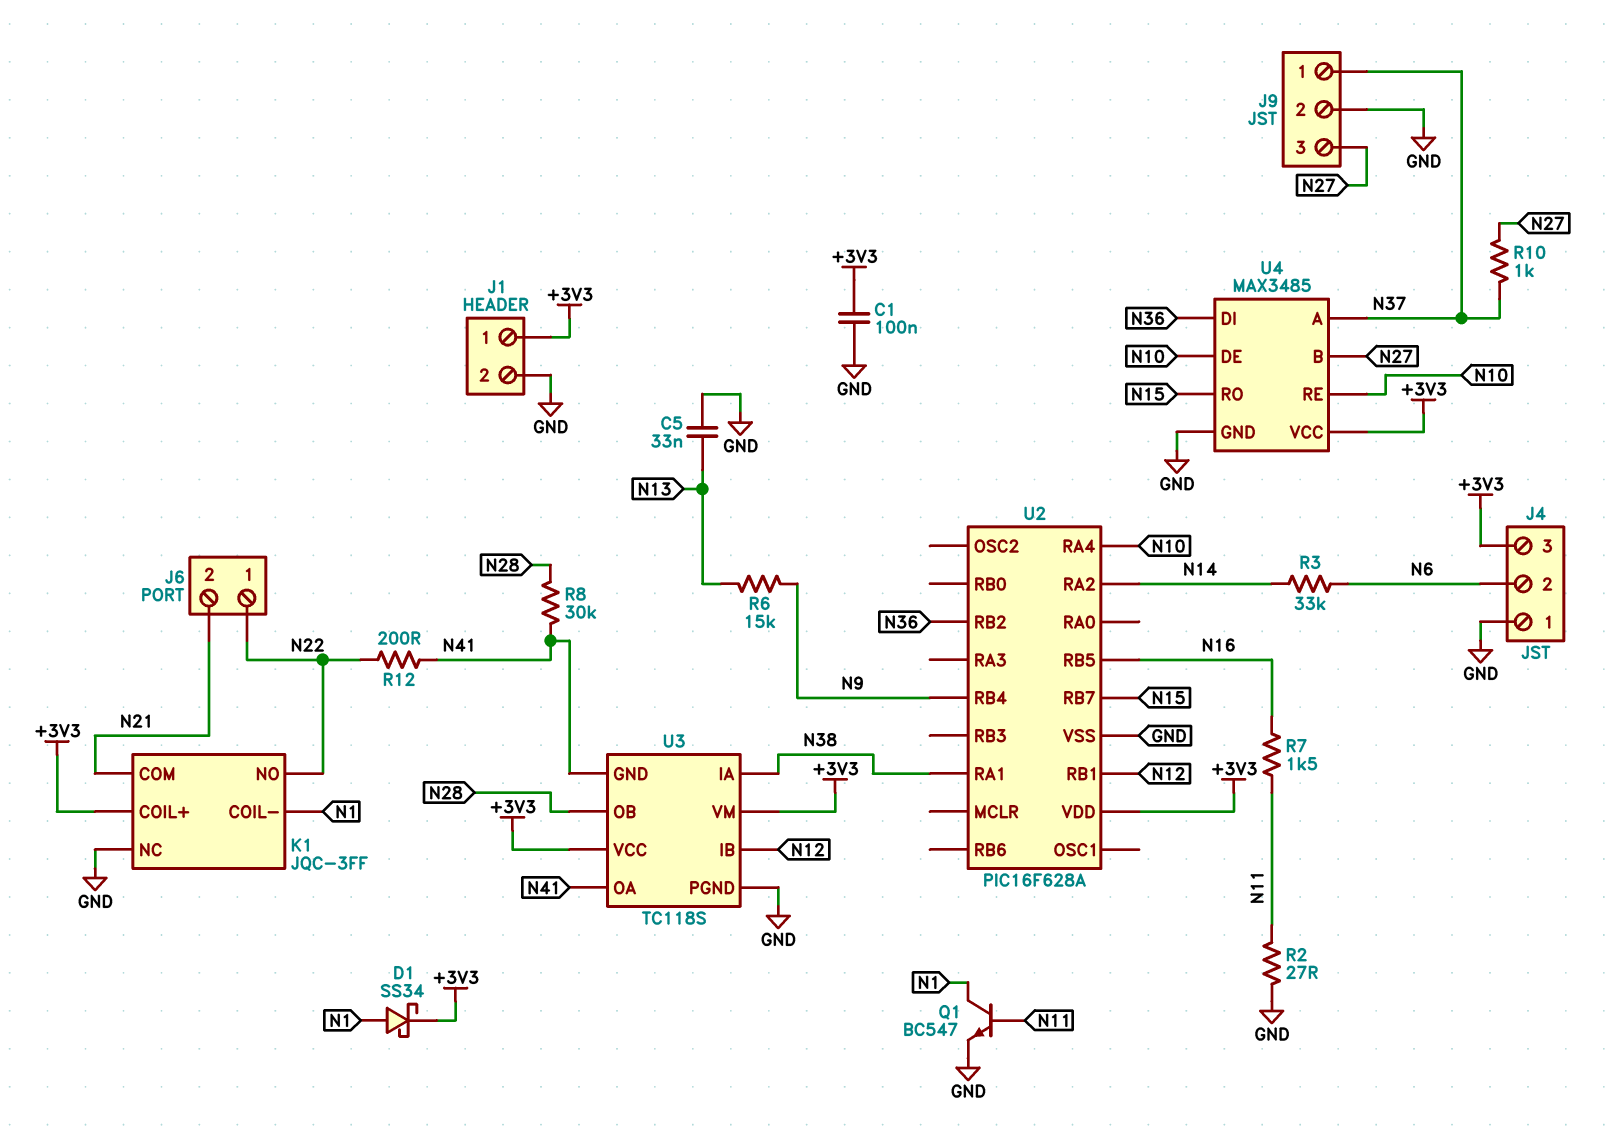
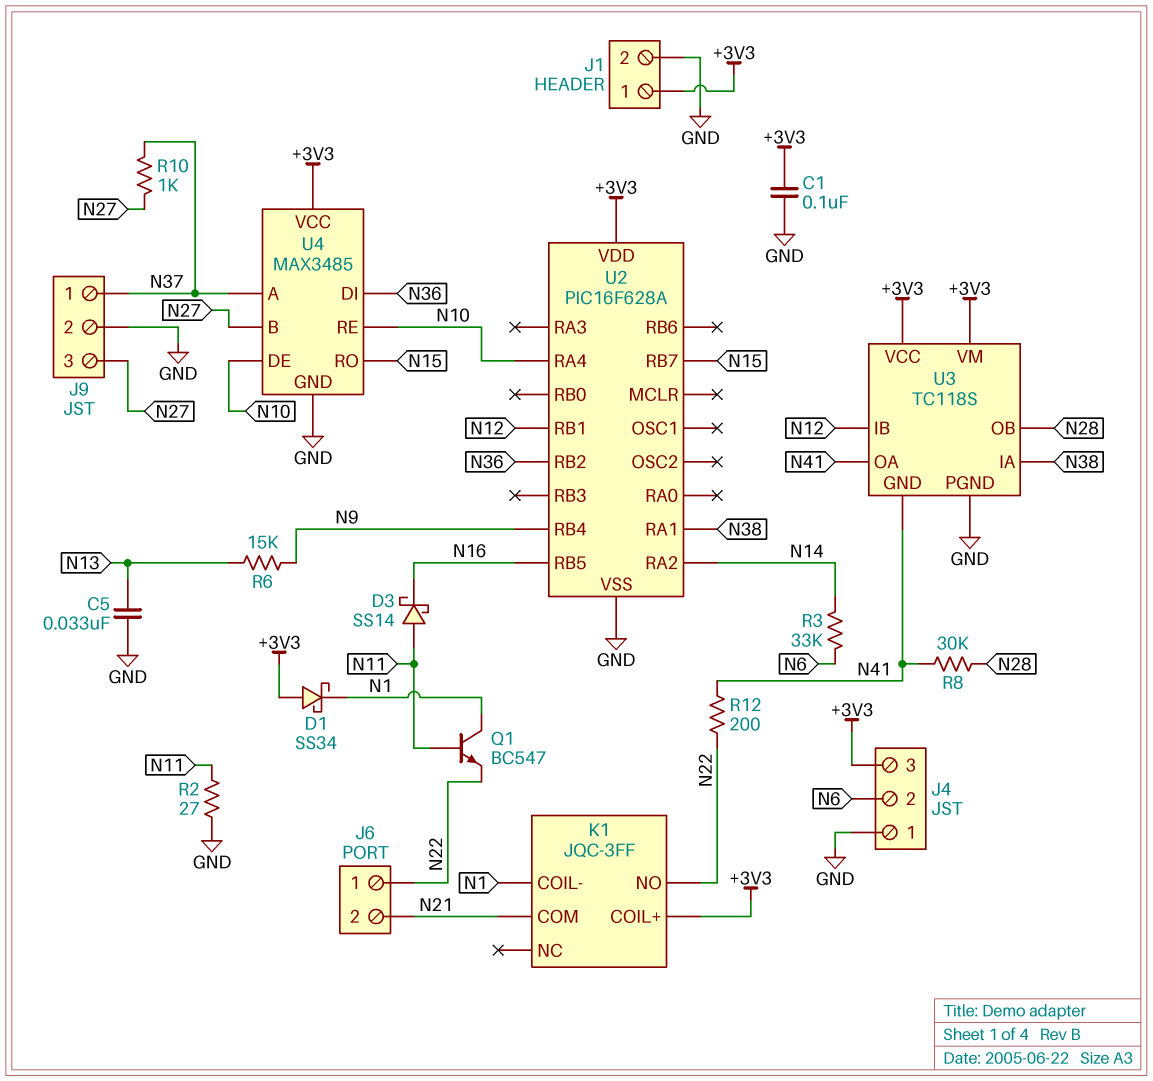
D1: schottky SS34 (A N1, K +3V3) -> schottky SS34 (A +3V3, K N1)
D3: none -> schottky SS14 (A N11, K N16)
K1 pin NC: GND -> none
Q1: NPN BC547 (B N11, C N1, E GND) -> NPN BC547 (B N11, C N1, E N22)
R7: 1.5k (N11, N16) -> none

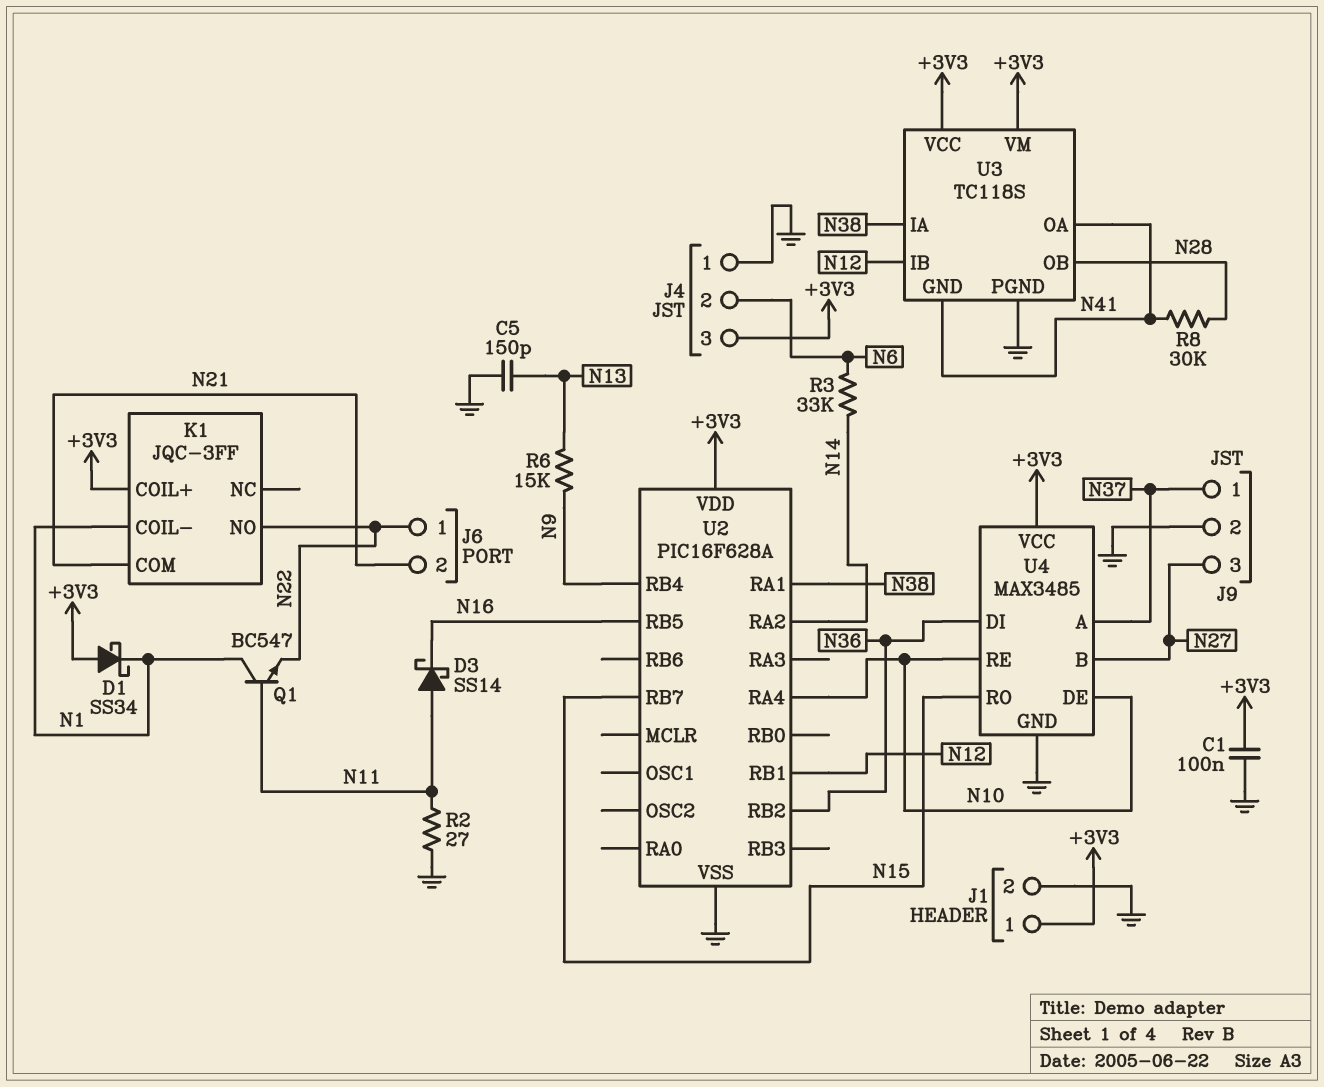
C5: 33nF (GND, N13) -> 150pF (GND, N13)
R10: 1k (N27, N37) -> none
R12: 200 (N22, N41) -> none

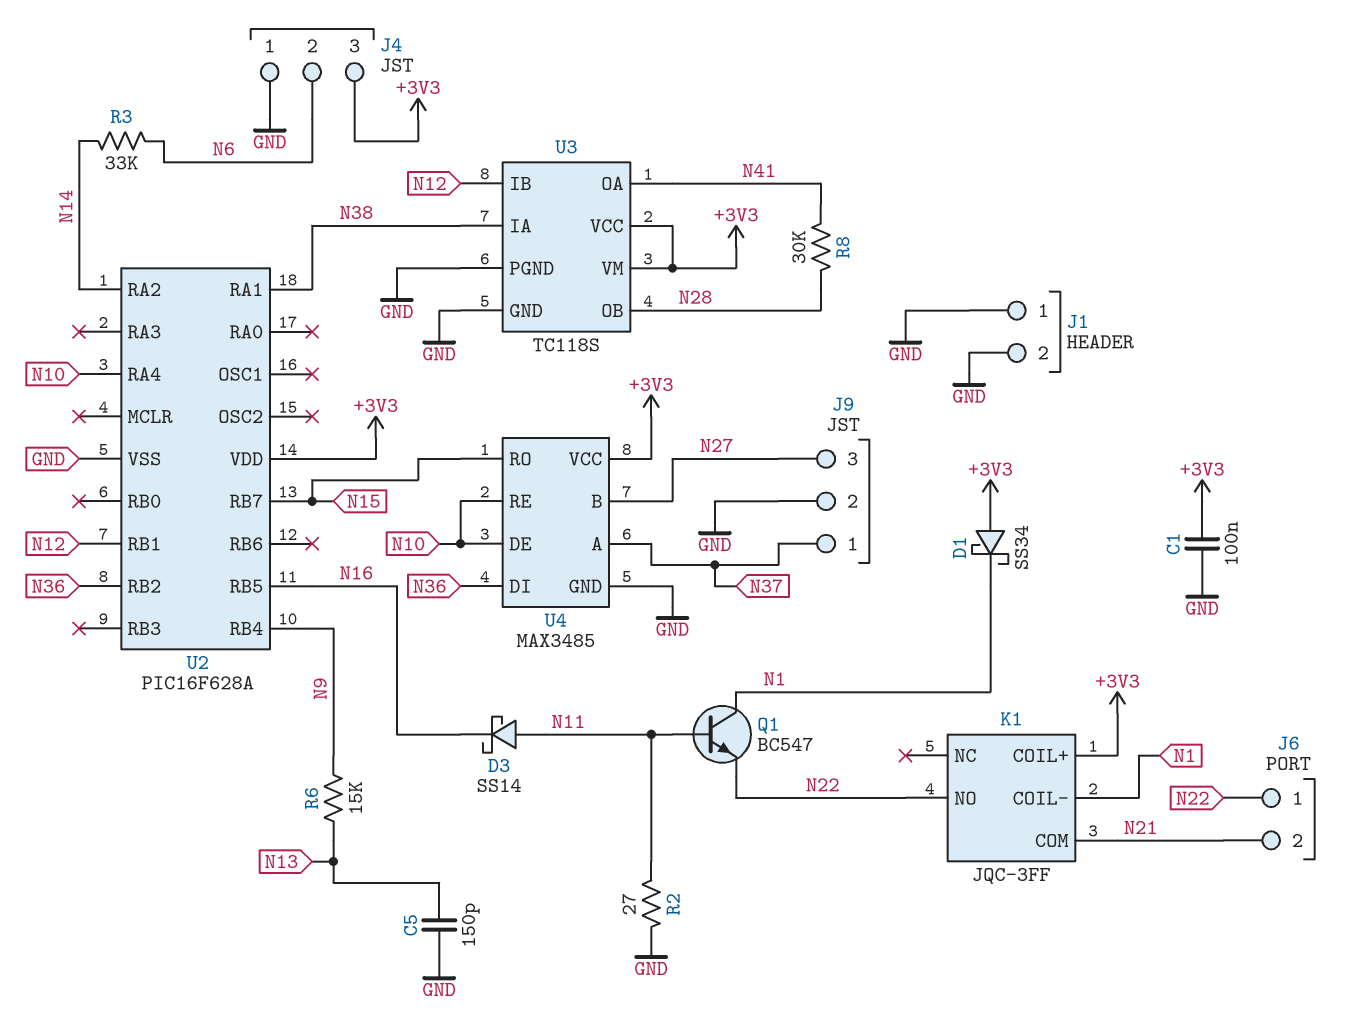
J1 pin 1: +3V3 -> GND
U3 pin GND: N41 -> GND

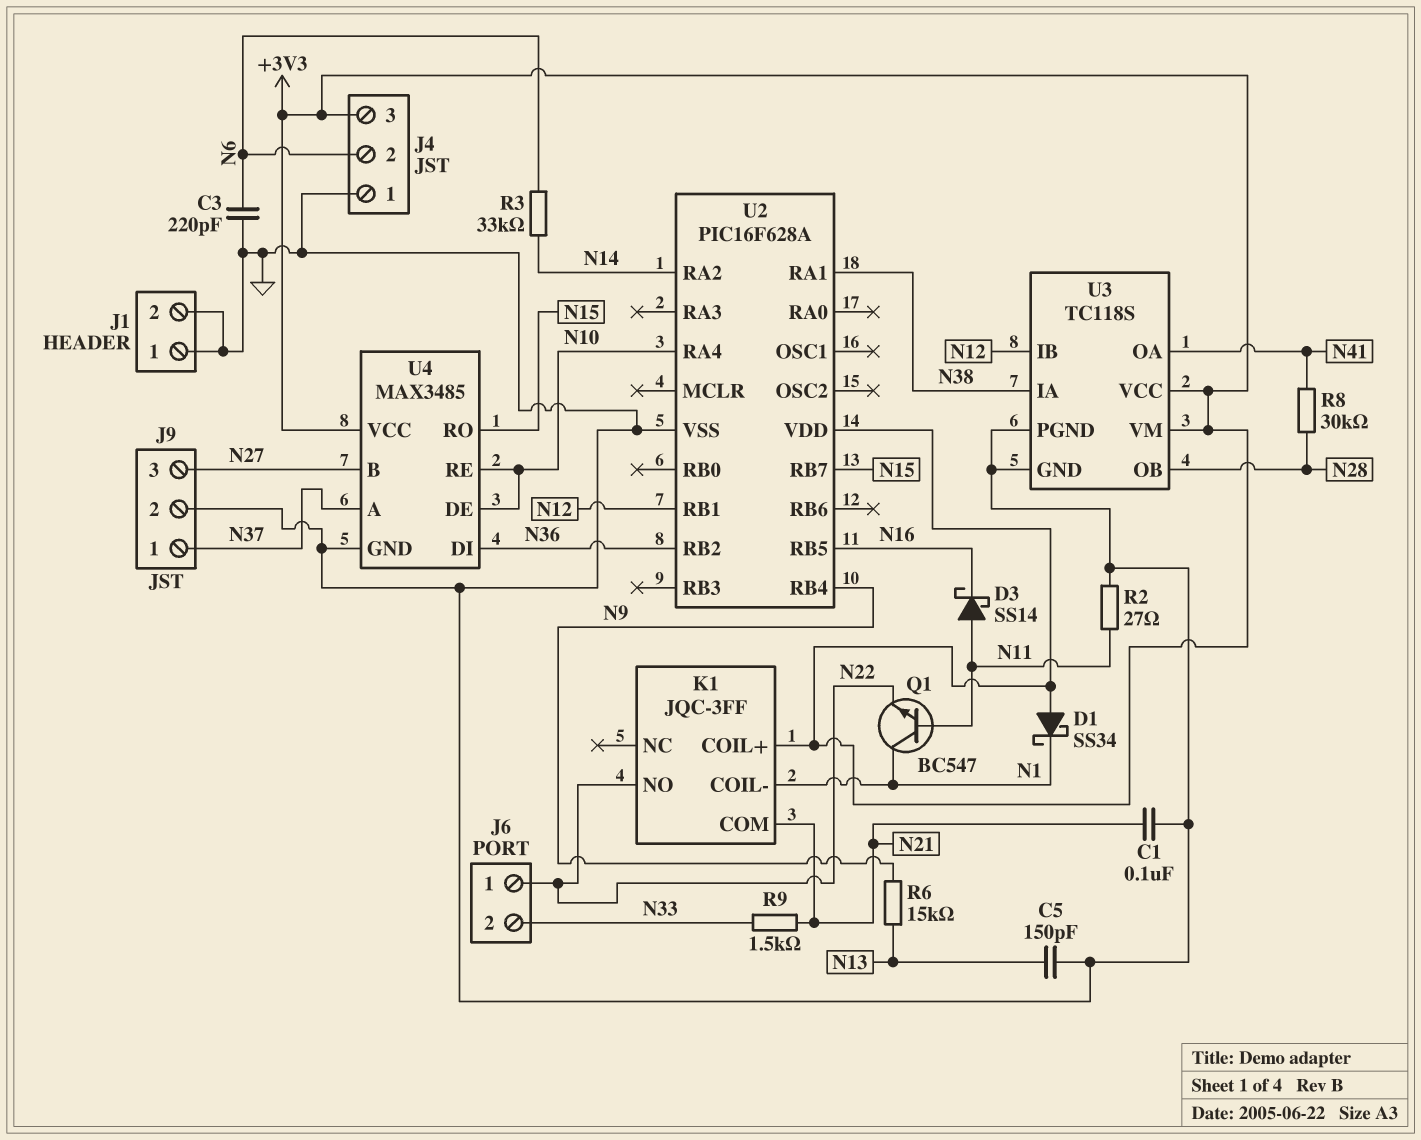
C1: 100nF (+3V3, GND) -> 100nF (GND, N21)
C3: none -> 220pF (GND, N6)
J6 pin 2: N21 -> N33
R9: none -> 1.5k (N21, N33)

